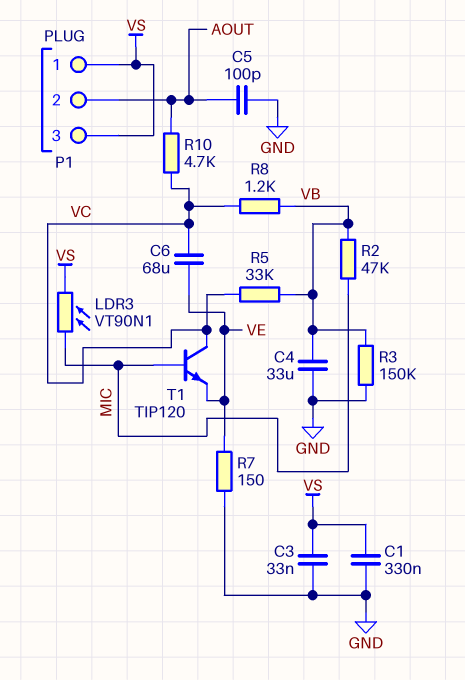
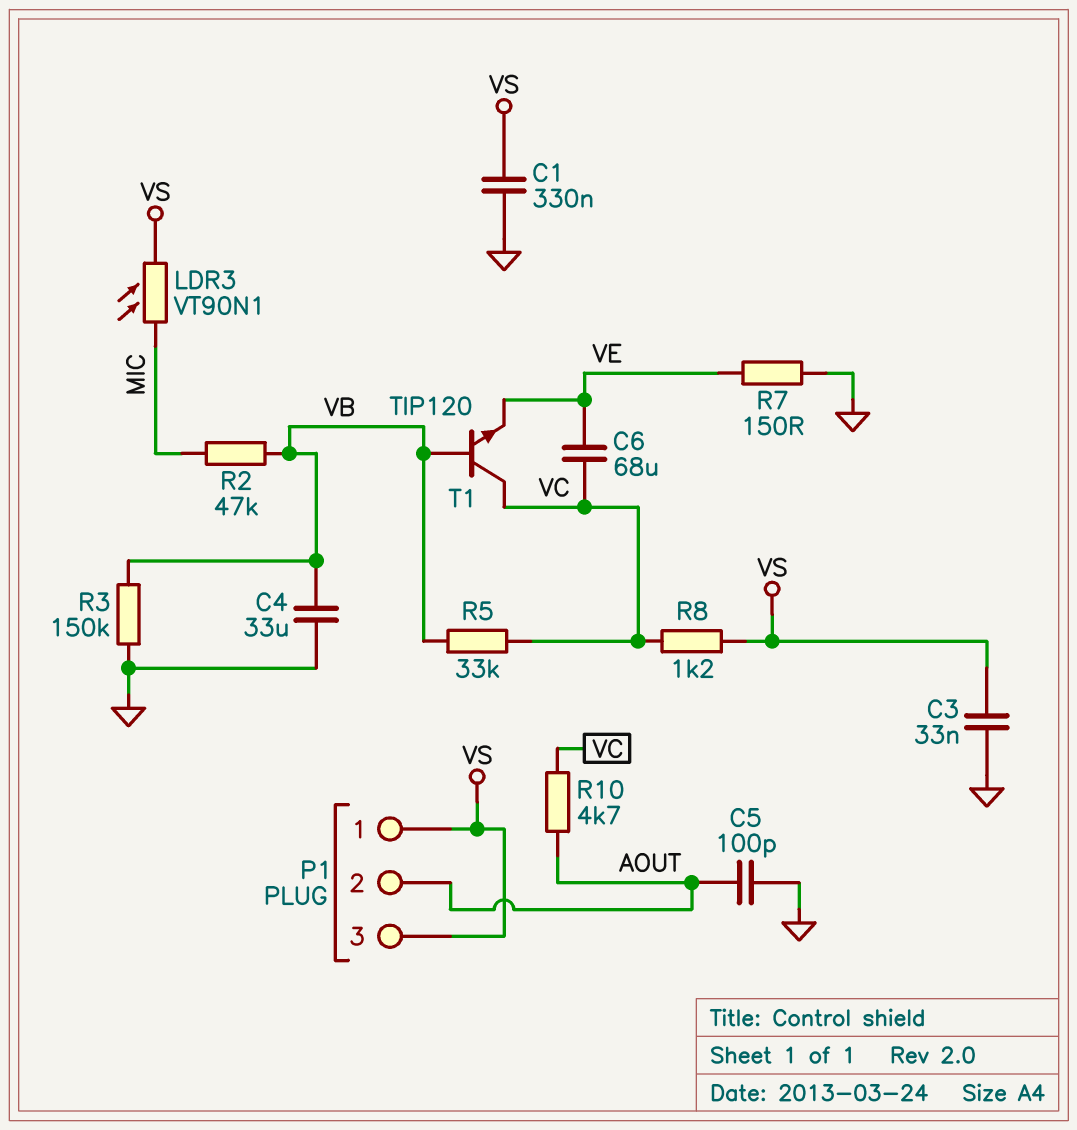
R8: 1.2k (VB, VC) -> 1.2k (VC, VS)
T1: NPN TIP120 (B MIC, C VC, E VE) -> NPN TIP120 (B VB, C VC, E VE)

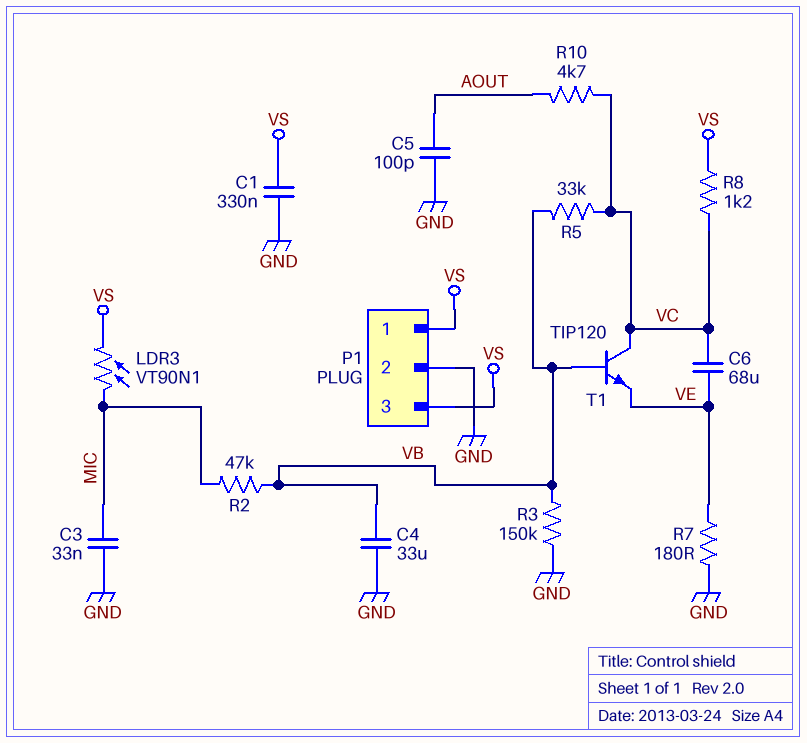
C3: 33nF (GND, VS) -> 33nF (GND, MIC)
P1 pin 2: AOUT -> GND
R7: 150 (GND, VE) -> 180 (GND, VE)

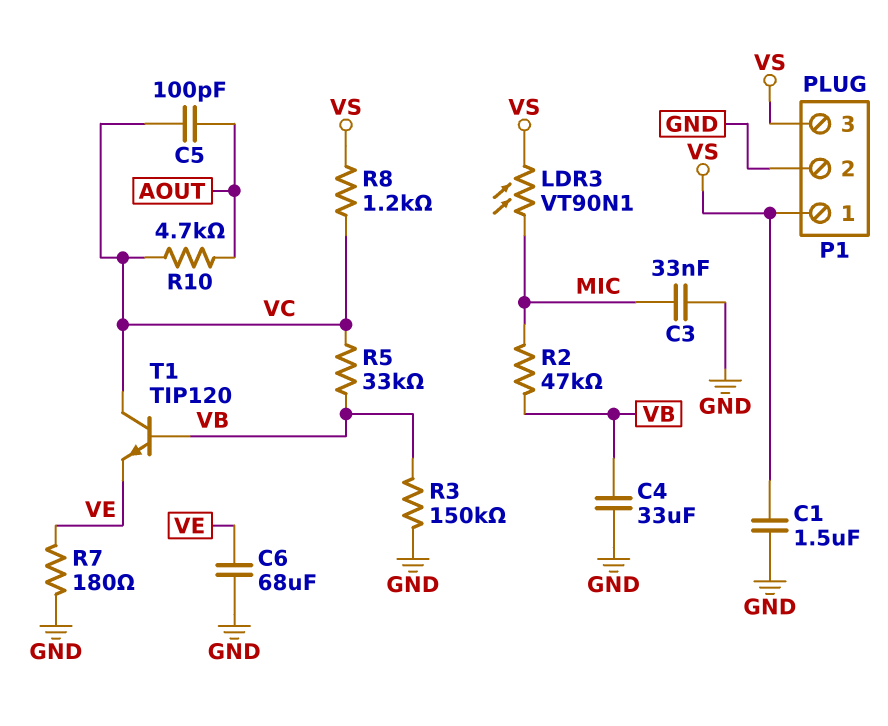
C1: 330nF (GND, VS) -> 1.5uF (GND, VS)
C5: 100pF (AOUT, GND) -> 100pF (AOUT, VC)
C6: 68uF (VC, VE) -> 68uF (GND, VE)

